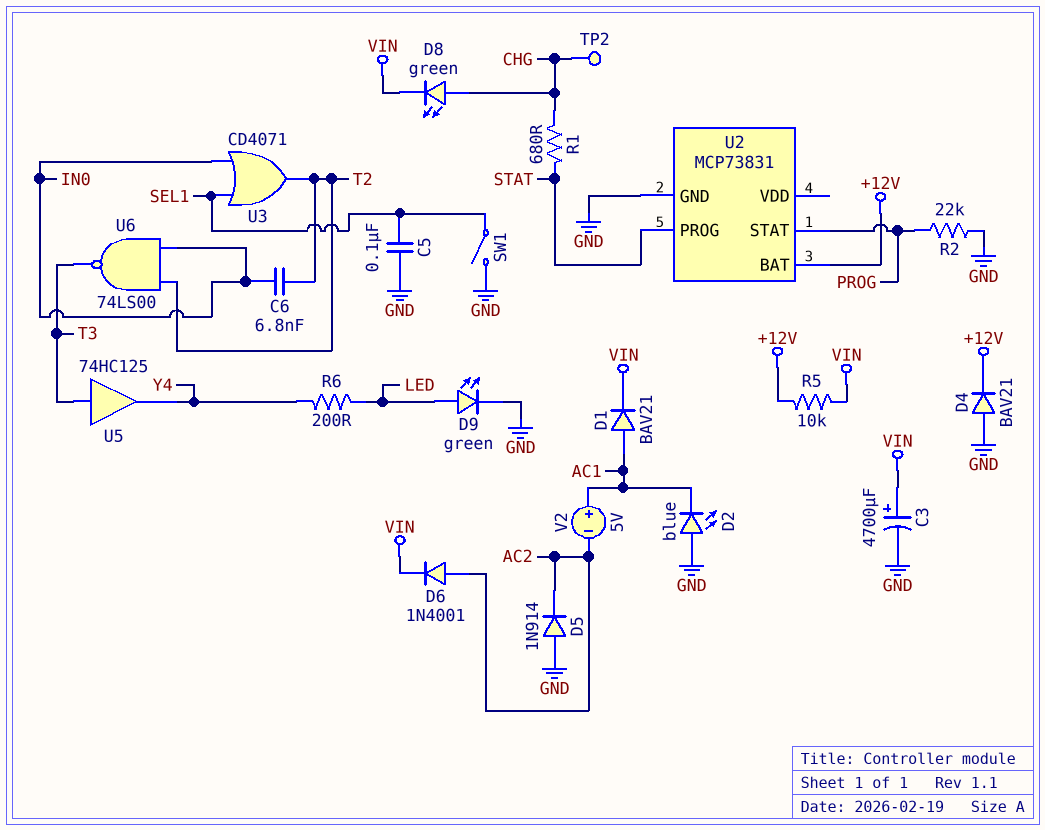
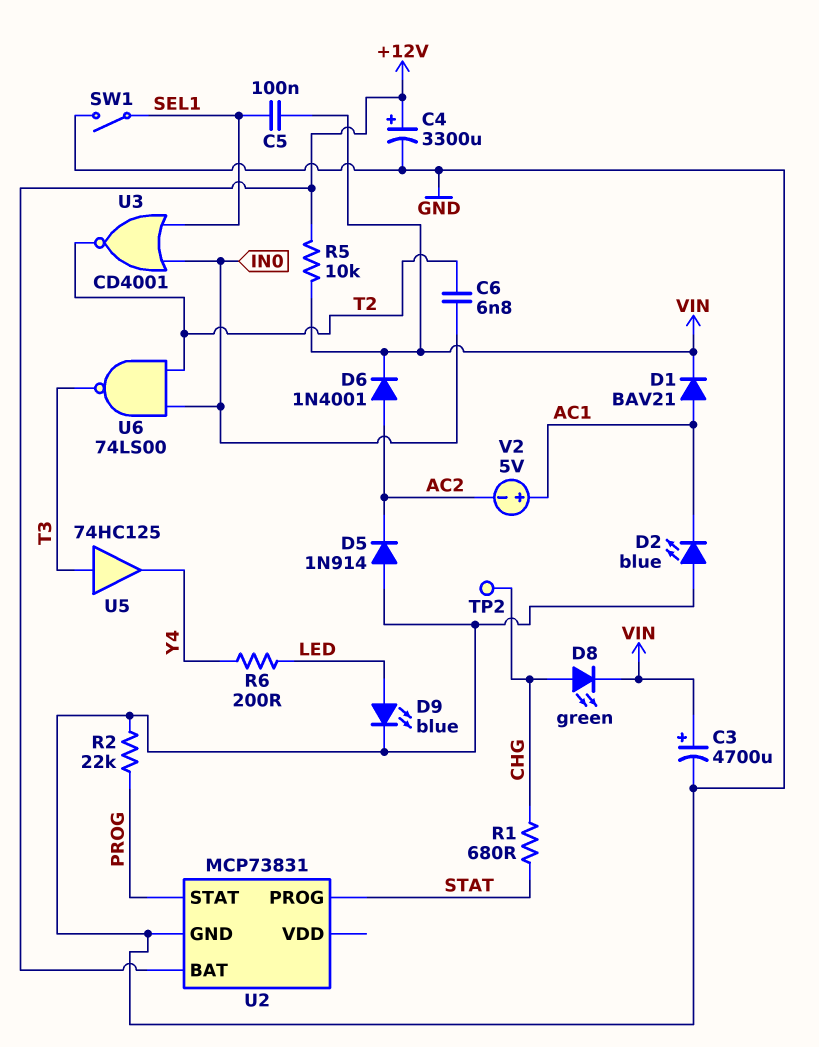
C4: none -> 3300uF (plus +12V, minus GND)
C5: 100nF (GND, SEL1) -> 100nF (SEL1, VIN)
D4: diode BAV21 (A GND, K +12V) -> none
D9: LED green (A LED, K GND) -> LED blue (A LED, K GND)
U3: OR CD4071 (in IN0, in SEL1, out T2) -> NOR CD4001 (in IN0, in SEL1, out T2)

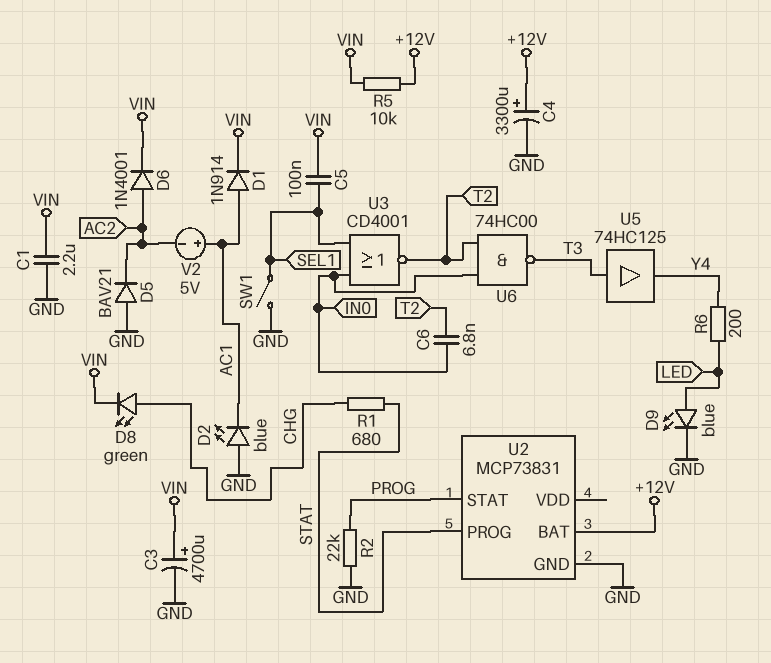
C1: none -> 2.2uF (GND, VIN)
D1: diode BAV21 (A AC1, K VIN) -> diode 1N914 (A AC1, K VIN)
D5: diode 1N914 (A GND, K AC2) -> diode BAV21 (A GND, K AC2)
TP2: test point (CHG) -> none
U6: NAND 74LS00 (in IN0, in T2, out T3) -> NAND 74HC00 (in IN0, in T2, out T3)

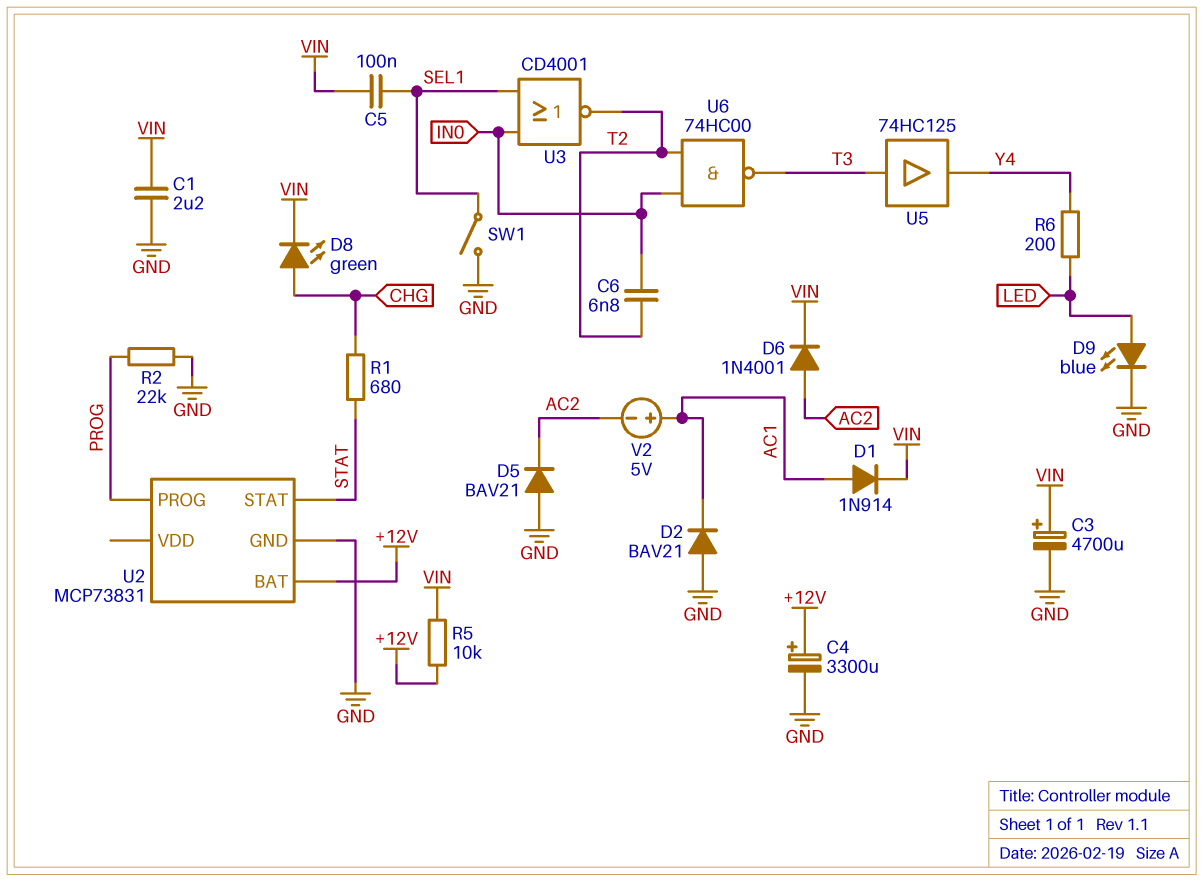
D2: LED blue (A GND, K AC1) -> diode BAV21 (A GND, K AC1)
U2 pin PROG: STAT -> PROG
U2 pin STAT: PROG -> STAT

